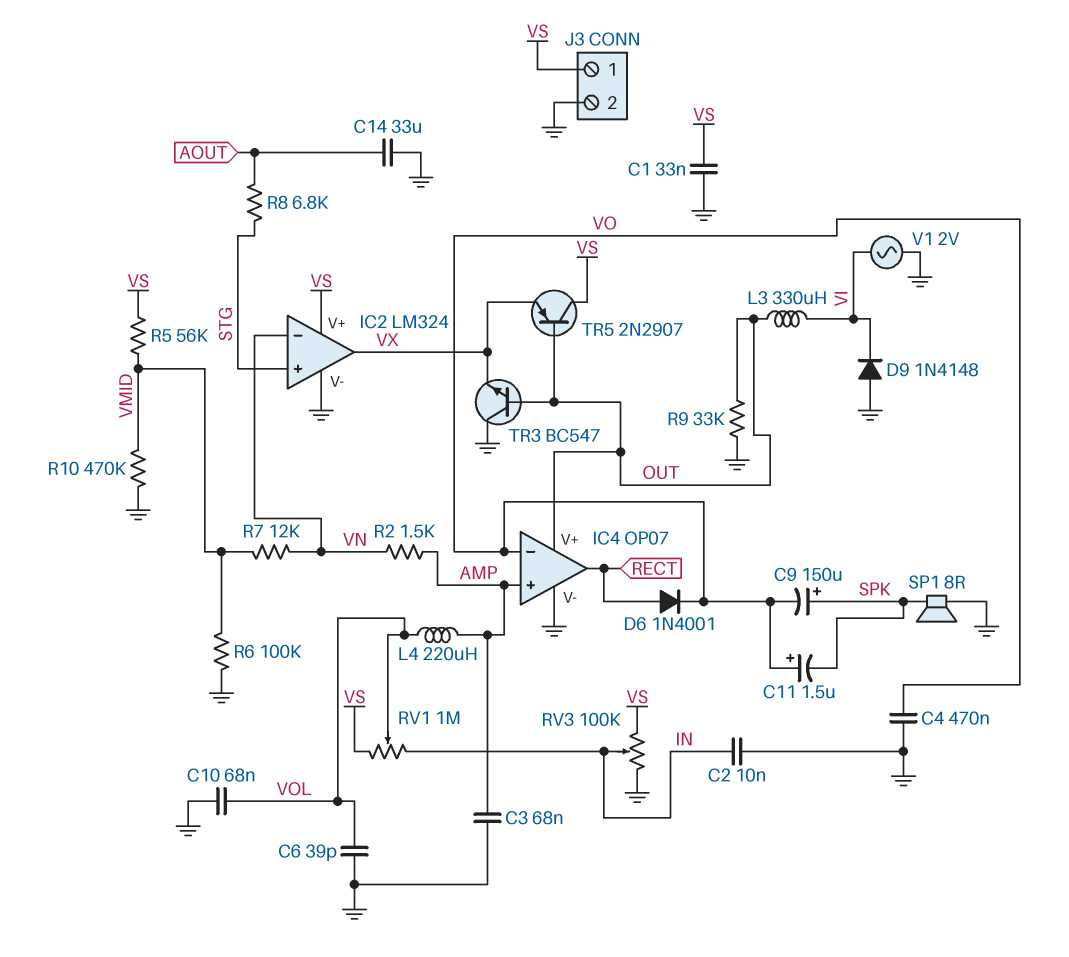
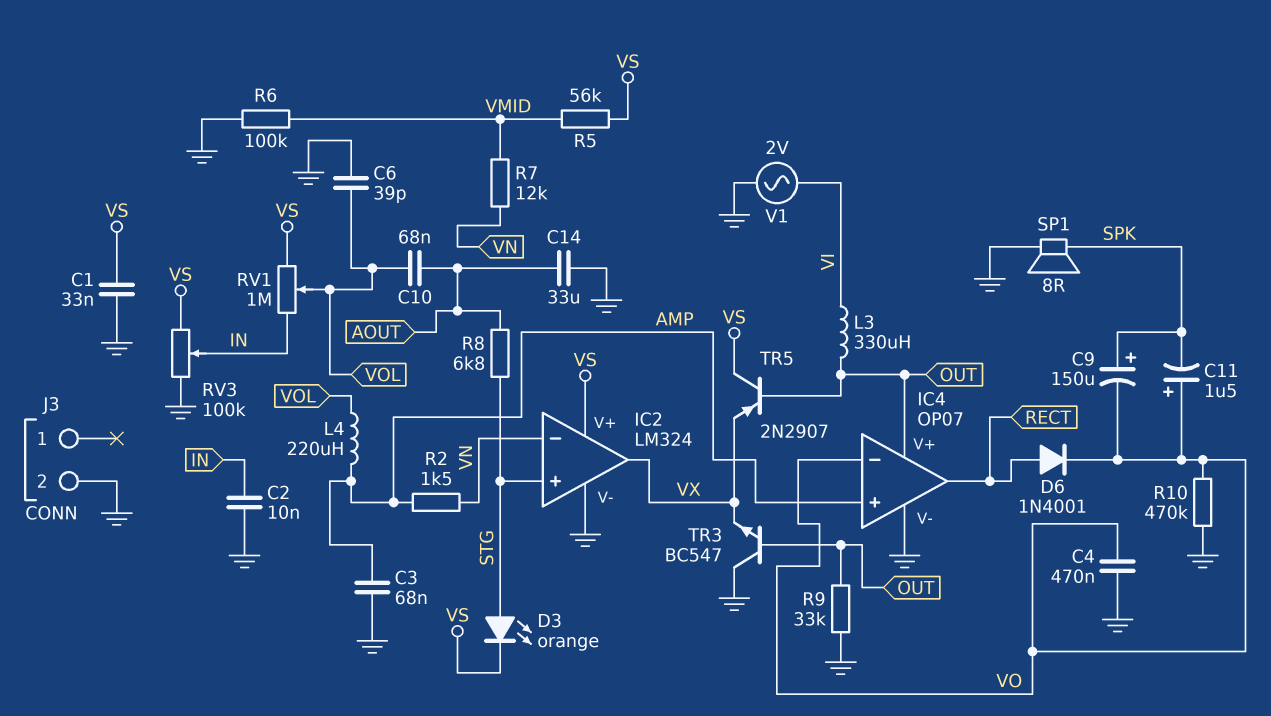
C10: 68nF (GND, VOL) -> 68nF (AOUT, VOL)
D3: none -> LED orange (A STG, K VS)
D9: diode 1N4148 (A GND, K VI) -> none
J3 pin 1: VS -> none
R10: 470k (GND, VMID) -> 470k (GND, VO)

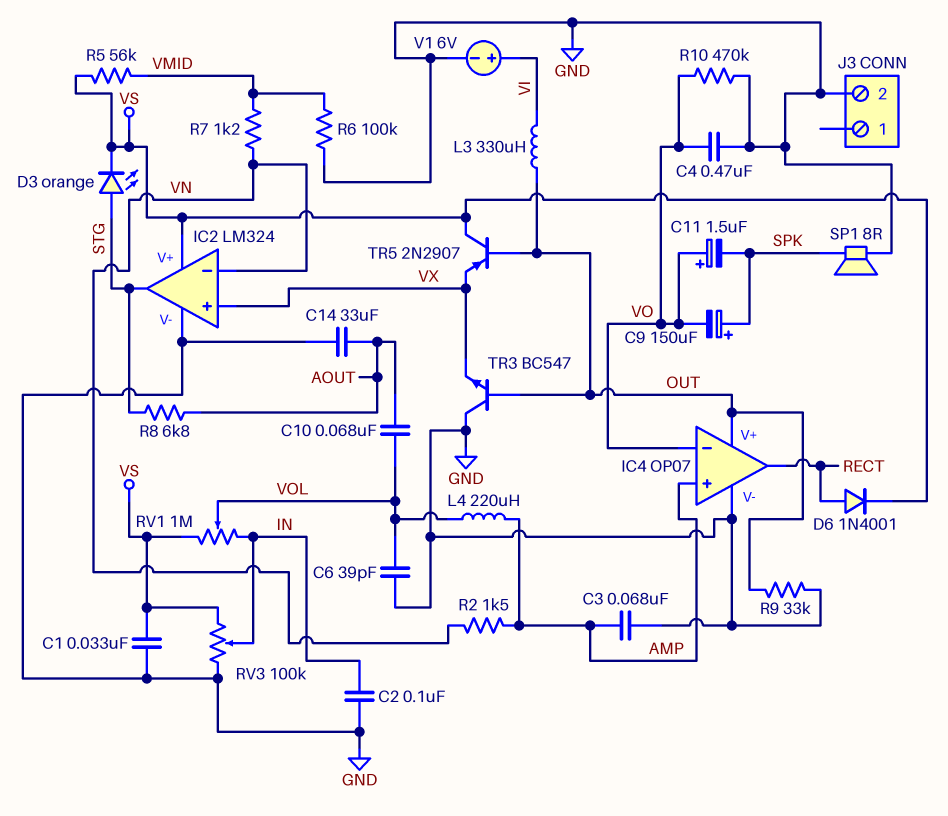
C2: 10nF (GND, IN) -> 100nF (GND, IN)
D6: diode 1N4001 (A RECT, K VO) -> diode 1N4001 (A RECT, K VS)
IC2 pin in+: STG -> VX
IC2 pin out: VX -> STG
R7: 12k (VMID, VN) -> 1.2k (VMID, VN)
V1: AC 2V (GND, VI) -> 6V (plus VI, minus GND)

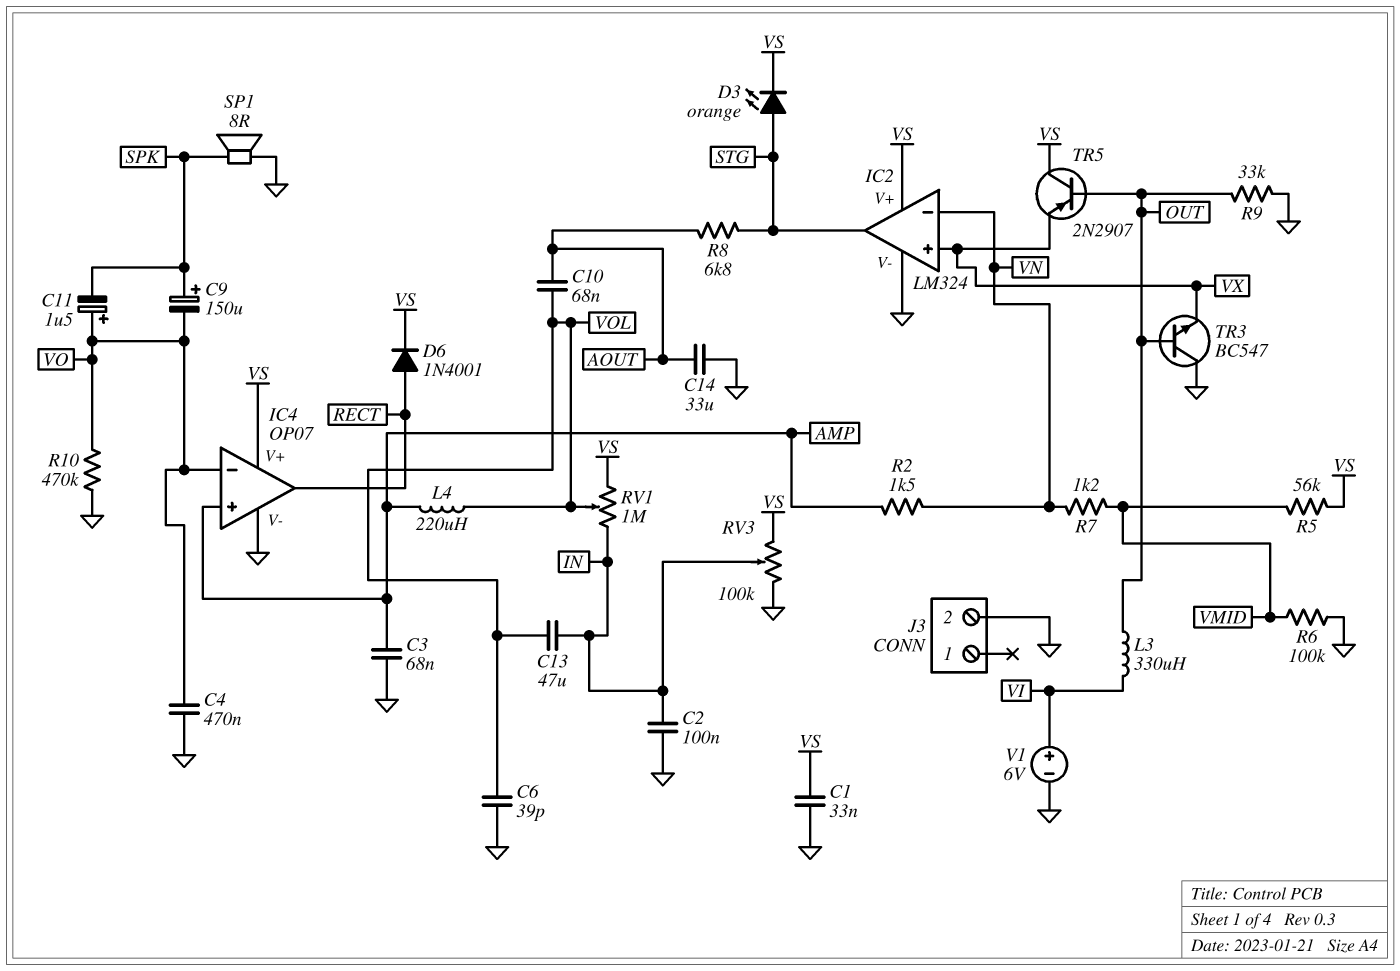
C13: none -> 47uF (IN, VOL)
IC4 pin V+: OUT -> VS

